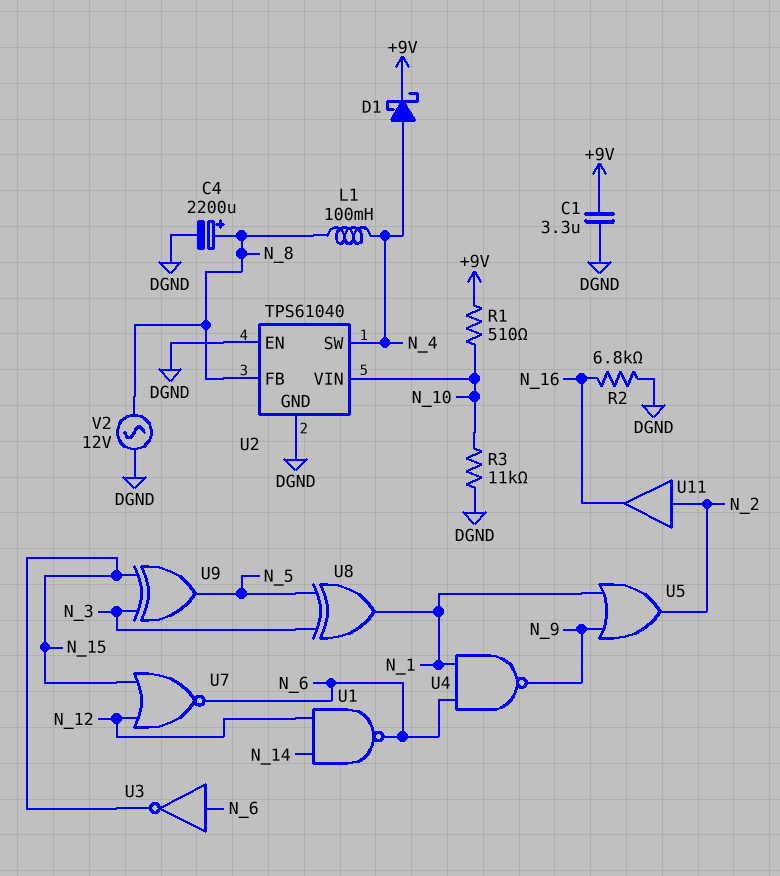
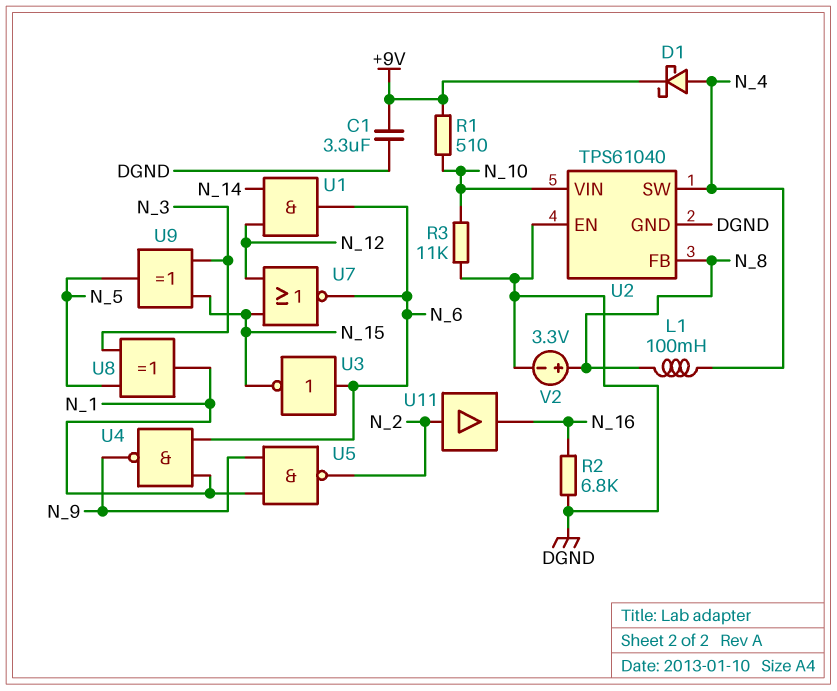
C4: 2200uF (plus N_8, minus DGND) -> none
U1: NAND (in N_12, in N_14, out N_6) -> AND (in N_12, in N_14, out N_6)
U5: OR (in N_1, in N_9, out N_2) -> NAND (in N_1, in N_9, out N_2)
V2: AC 12V (DGND, N_8) -> 3.3V (plus N_8, minus DGND)

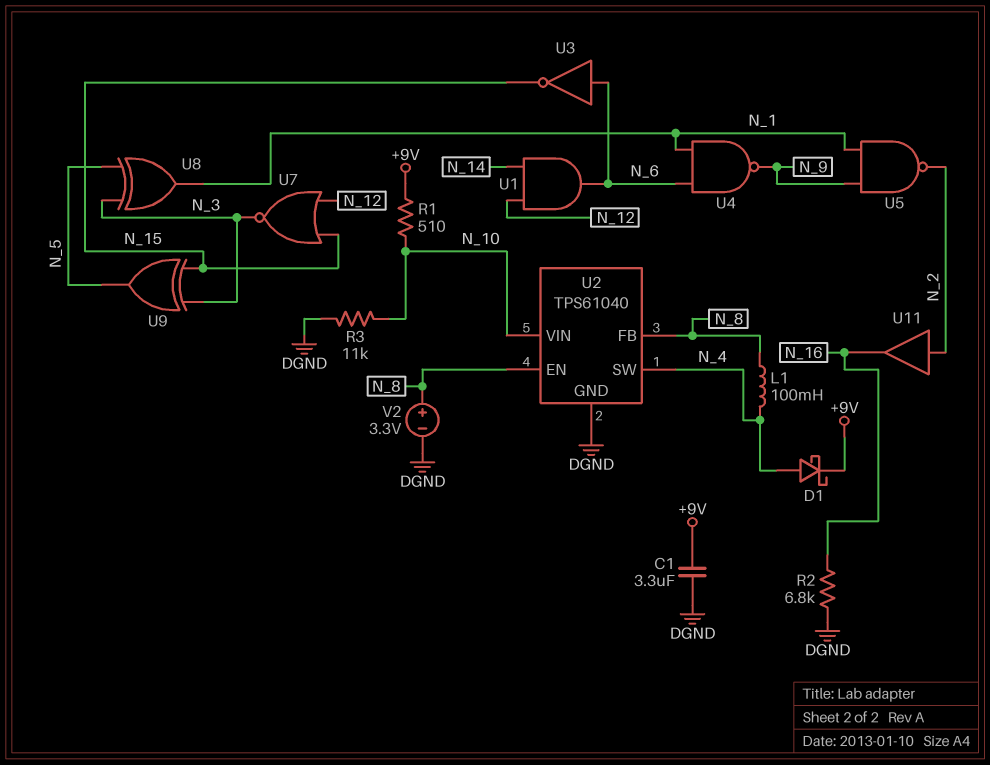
U2 pin EN: DGND -> N_8
U7: NOR (in N_12, in N_15, out N_6) -> NOR (in N_12, in N_15, out N_3)

